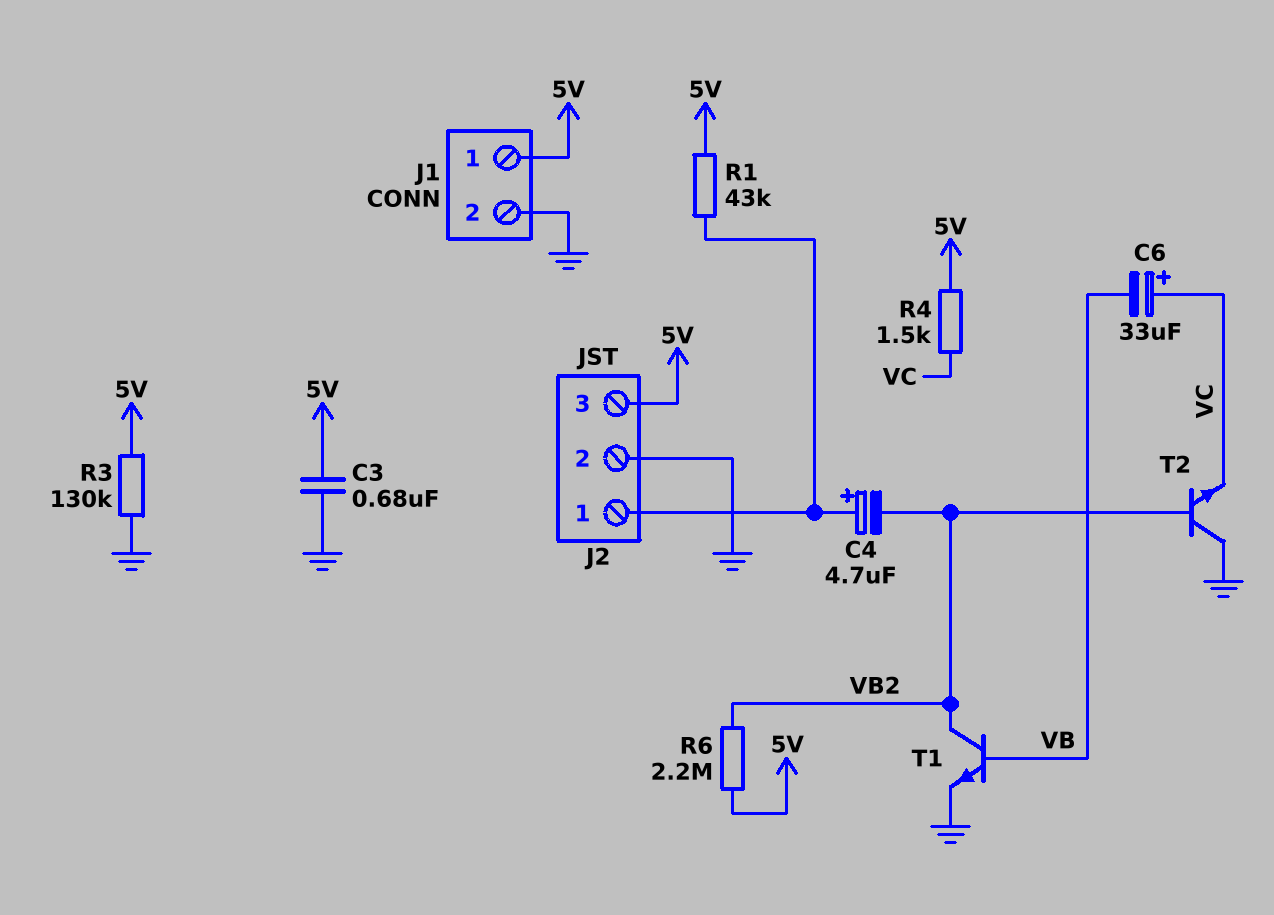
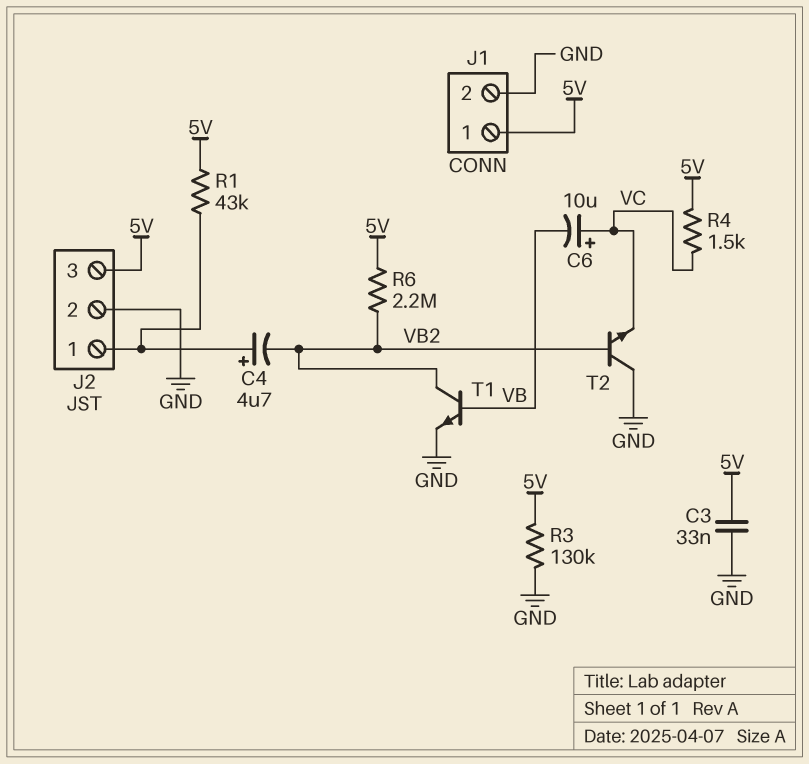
C3: 680nF (5V, GND) -> 33nF (5V, GND)
C6: 33uF (plus VC, minus VB) -> 10uF (plus VC, minus VB)

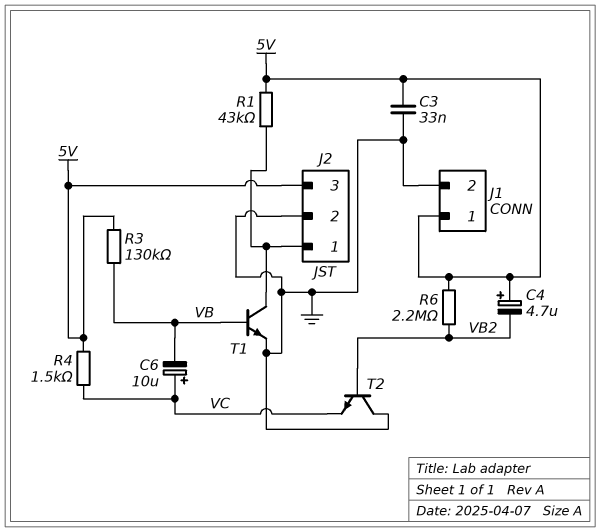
C4: 4.7uF (plus J2/1, minus VB2) -> 4.7uF (plus 5V, minus VB2)
R3: 130k (5V, GND) -> 130k (5V, VB)
T1: NPN (B VB, C VB2, E GND) -> NPN (B VB, C J2/1, E GND)

